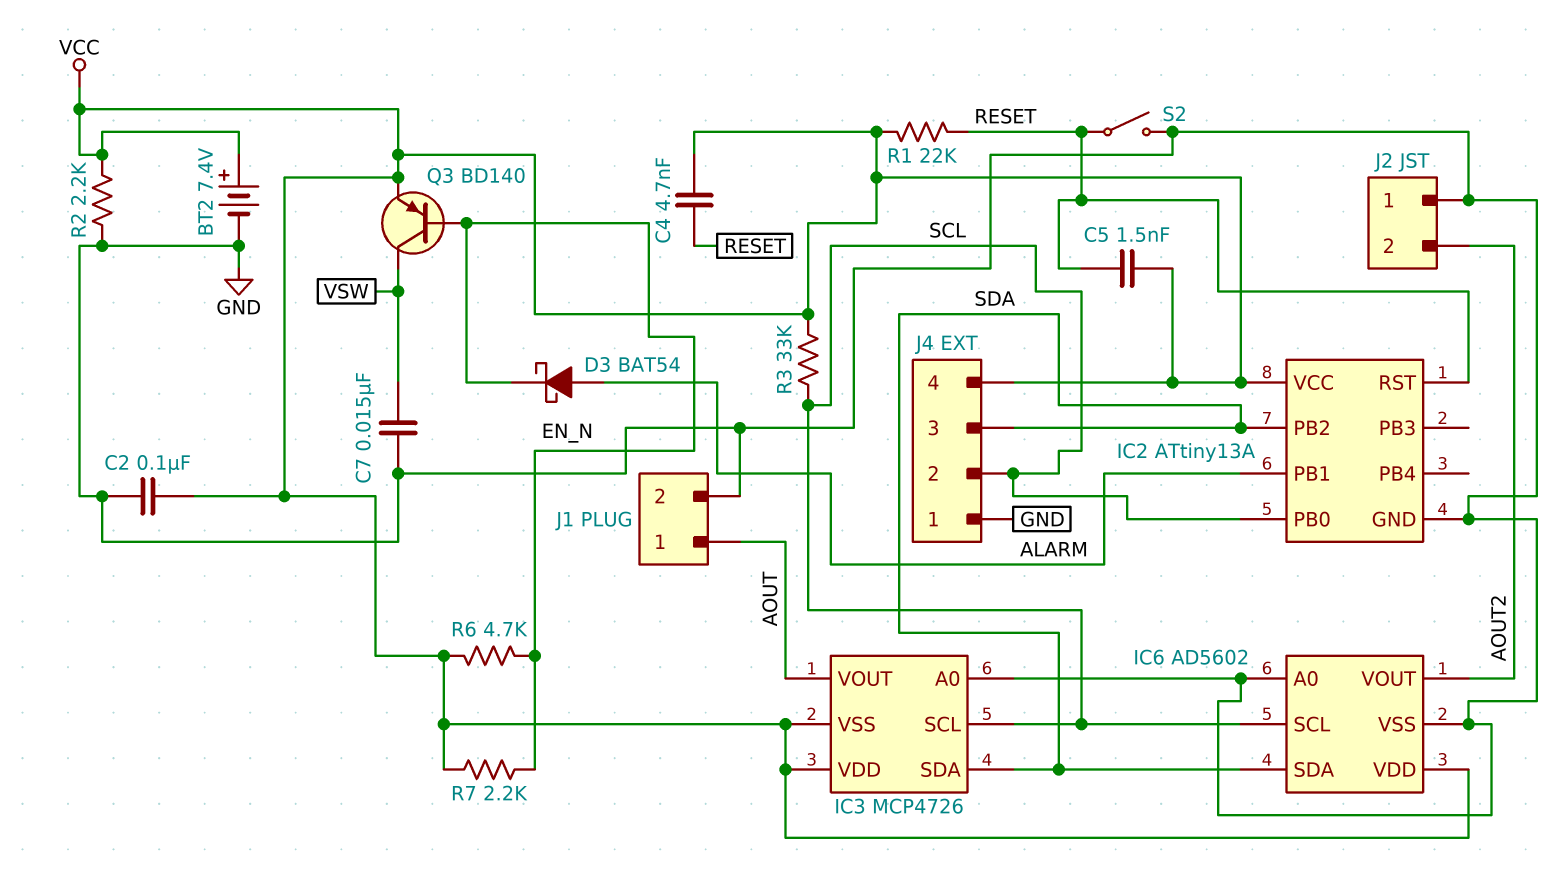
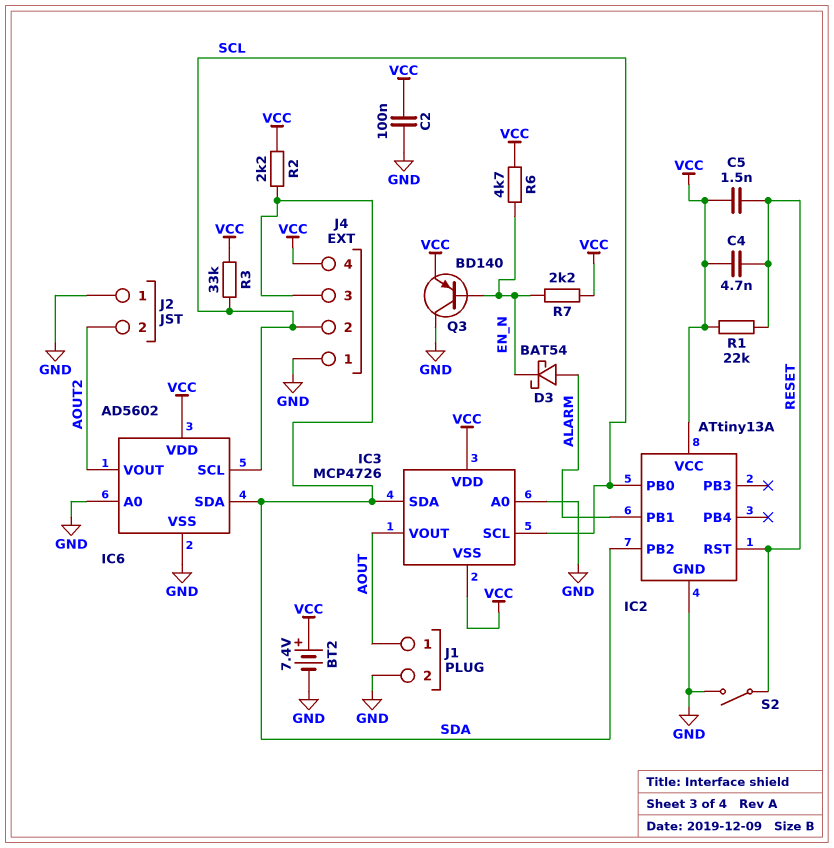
C7: 15nF (GND, VSW) -> none
Q3: PNP BD140 (B EN_N, C VSW, E VCC) -> PNP BD140 (B EN_N, C GND, E VCC)
R2: 2.2k (GND, VCC) -> 2.2k (SDA, VCC)

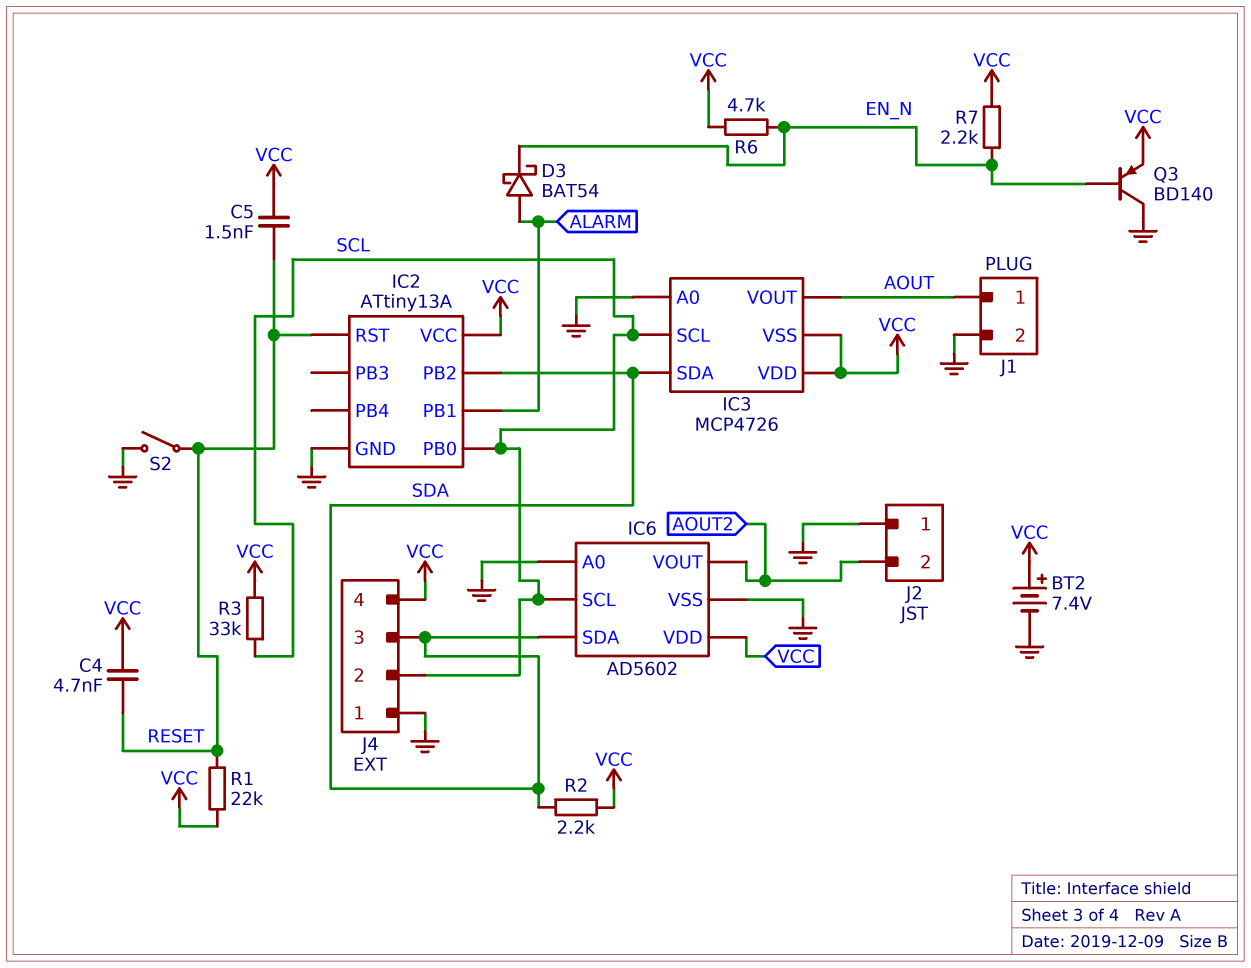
C2: 100nF (GND, VCC) -> none

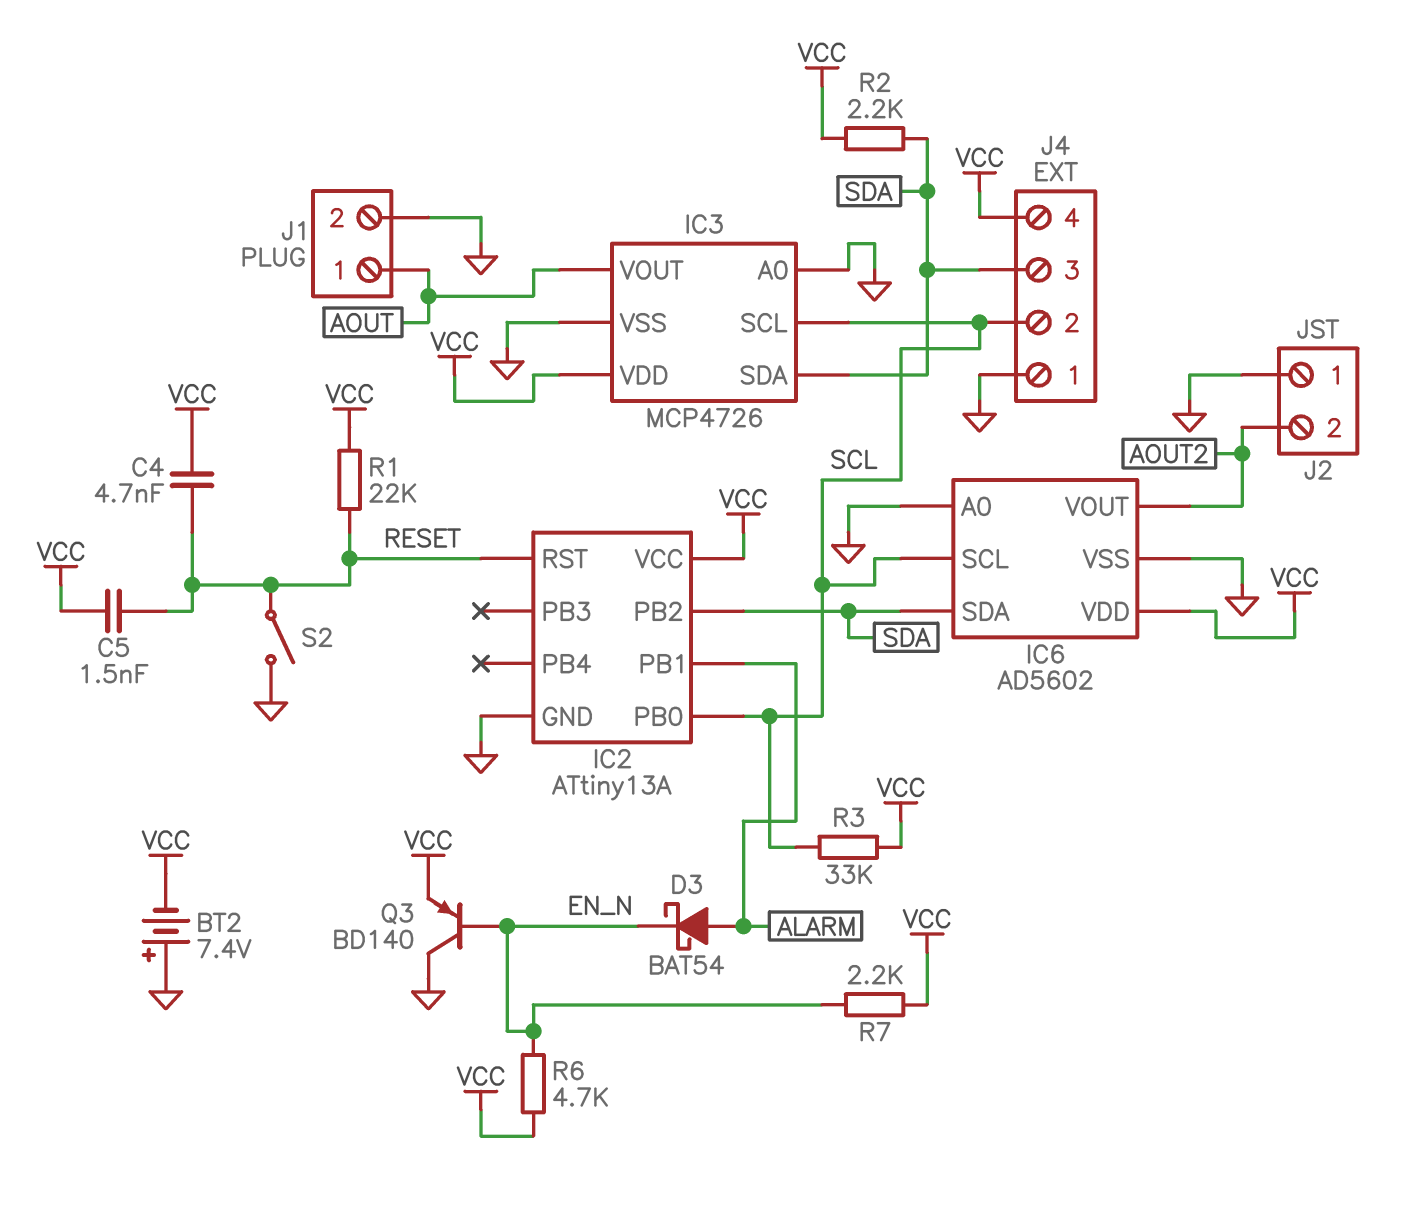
BT2: 7.4V (plus VCC, minus GND) -> 7.4V (plus GND, minus VCC)
IC3 pin VSS: VCC -> GND

